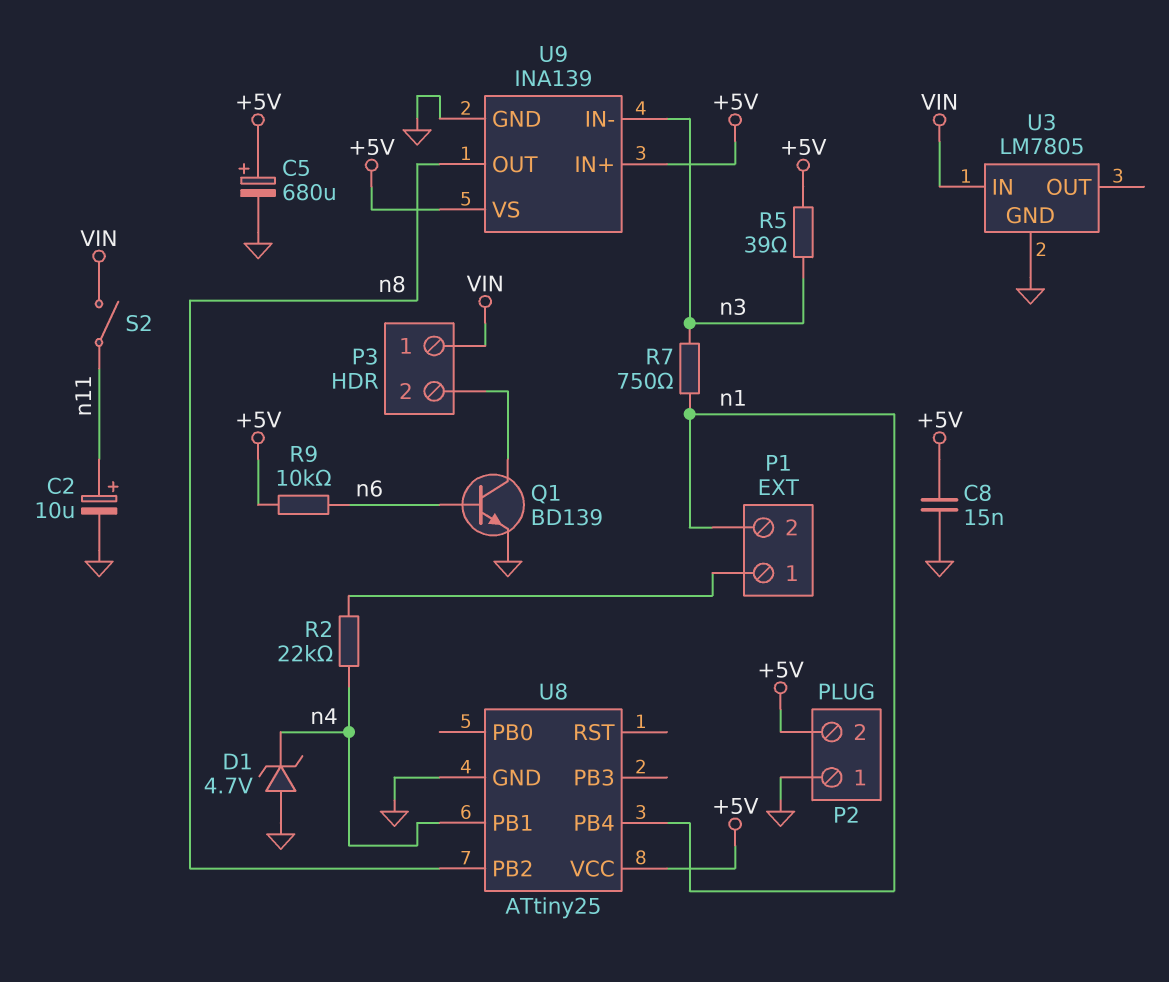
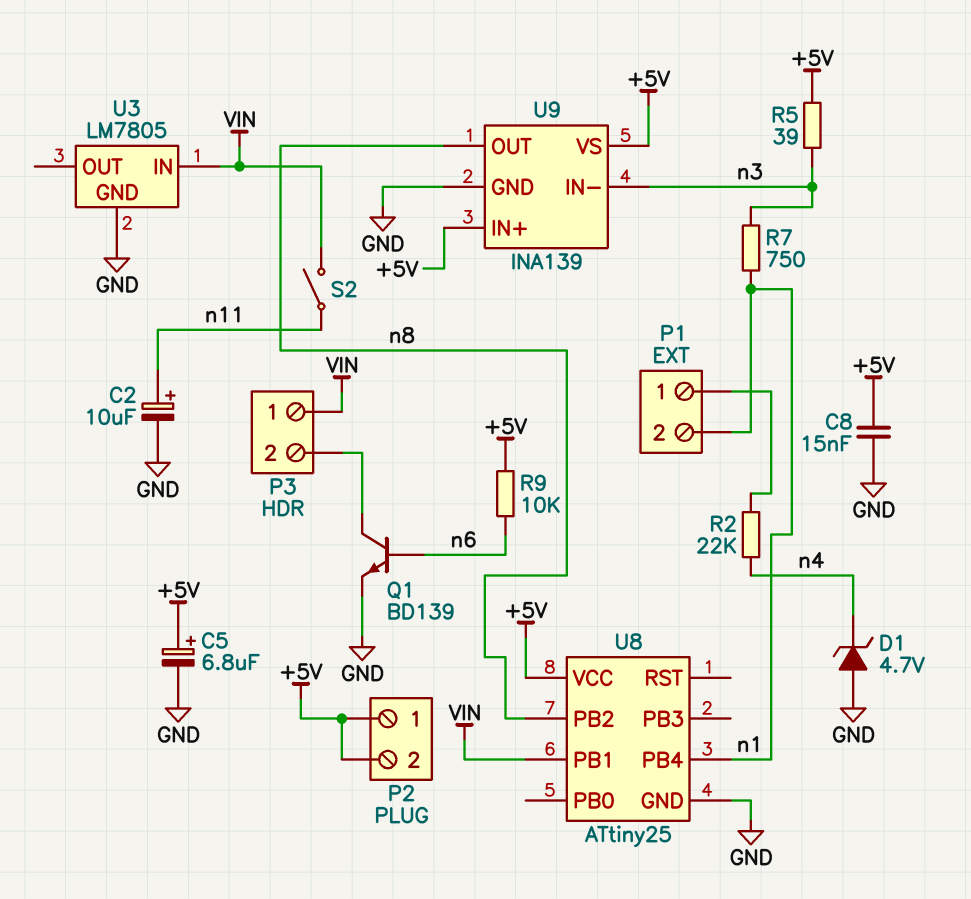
C5: 680uF (plus +5V, minus GND) -> 6.8uF (plus +5V, minus GND)
P2 pin 1: GND -> +5V
U8 pin PB1: n4 -> VIN

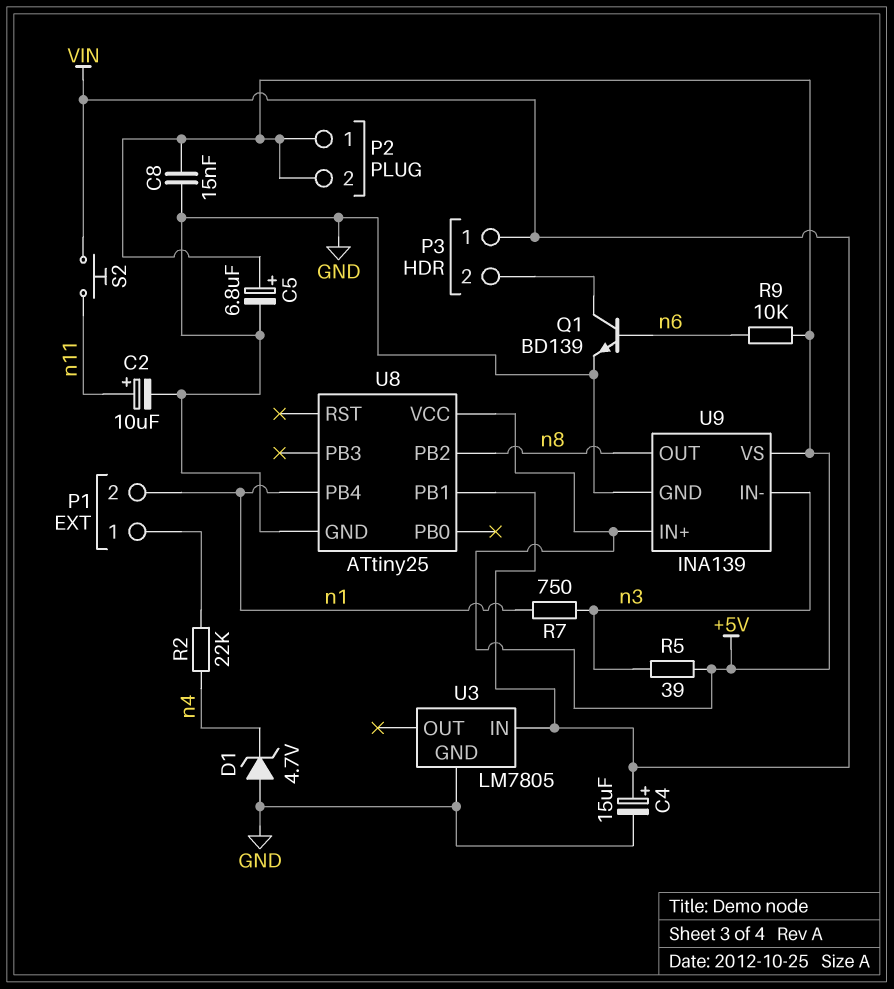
C4: none -> 15uF (plus VIN, minus GND)
S2: switch (VIN, n11) -> button (VIN, n11)

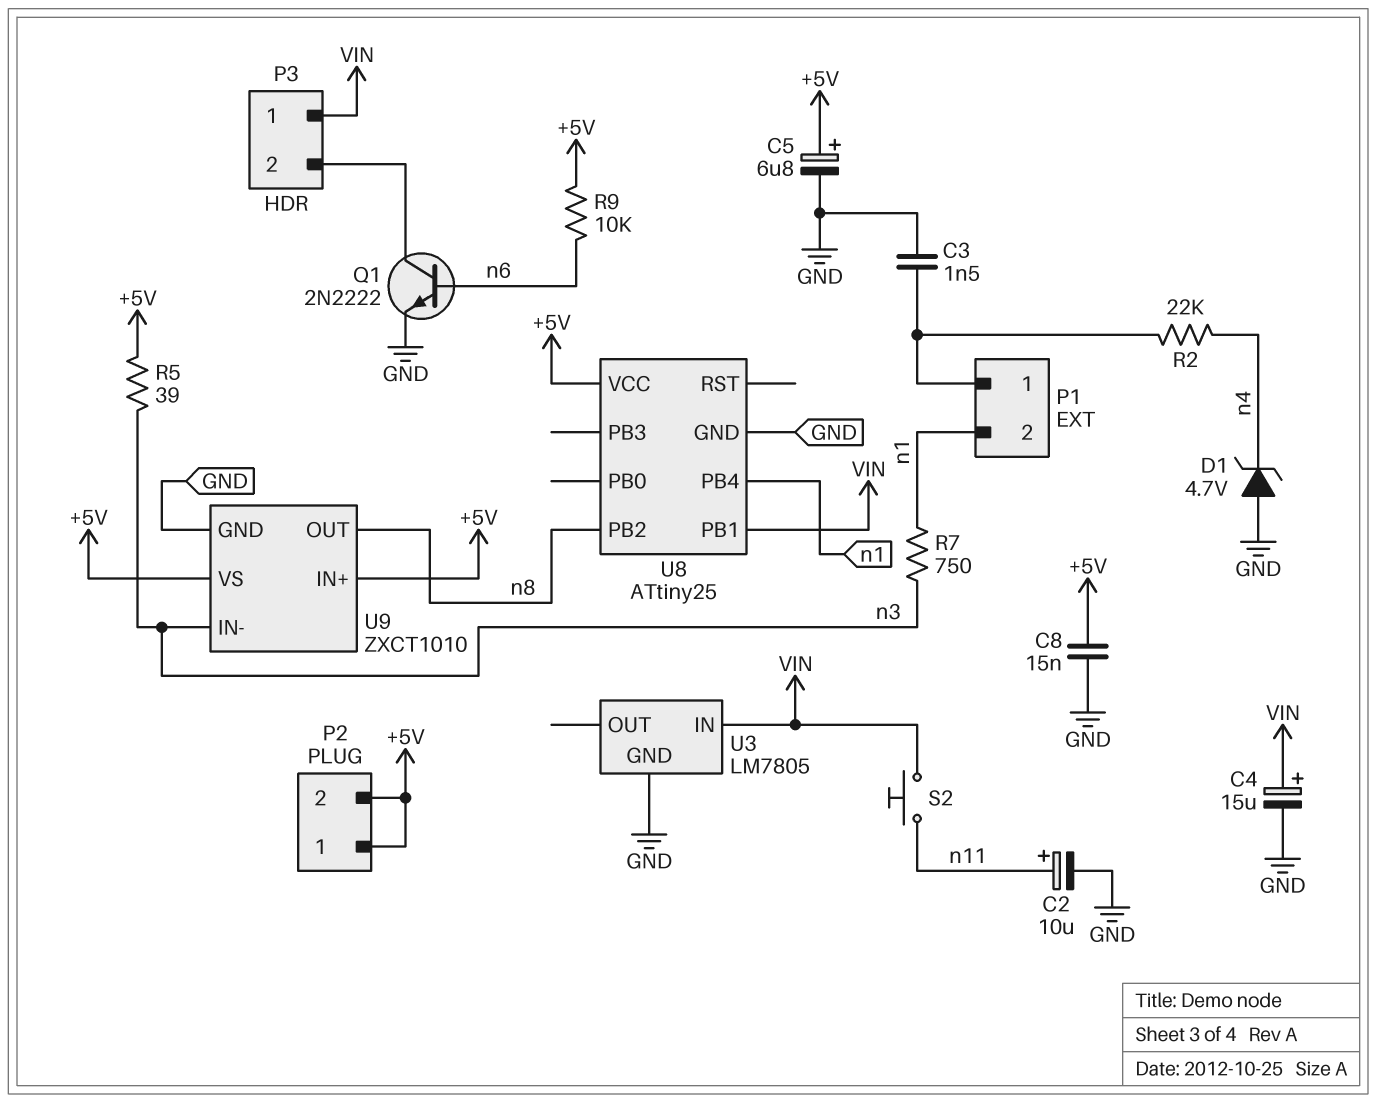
C3: none -> 1.5nF (GND, P1/1)
Q1: NPN BD139 (B n6, C P3/2, E GND) -> NPN 2N2222 (B n6, C P3/2, E GND)
U9: INA139 -> ZXCT1010

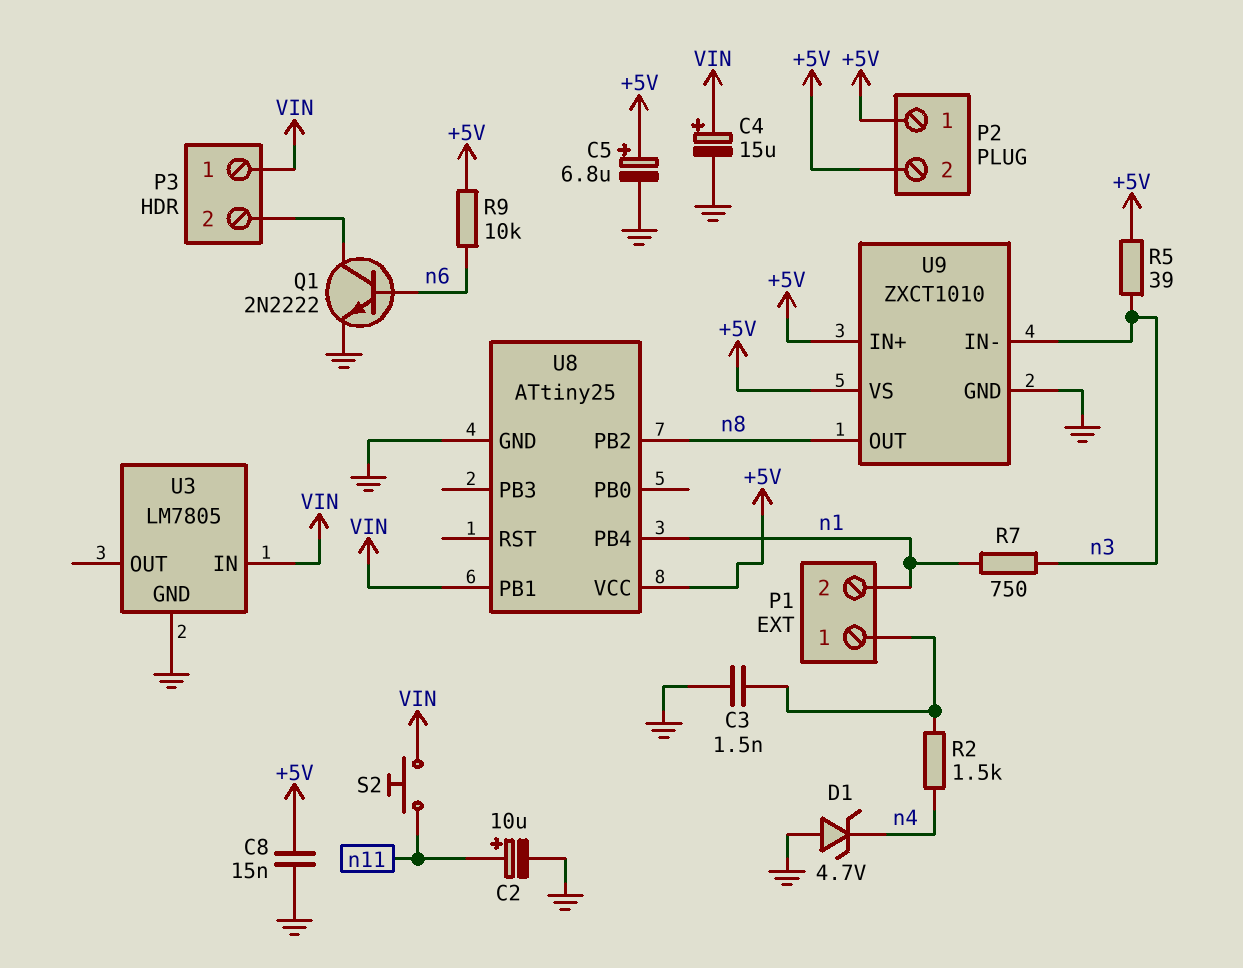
R2: 22k (P1/1, n4) -> 1.5k (P1/1, n4)

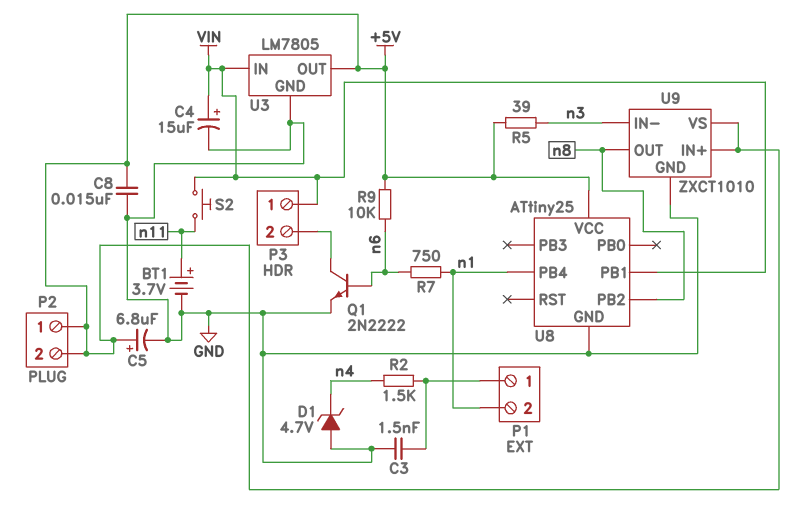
BT1: none -> 3.7V (plus n11, minus GND)
C2: 10uF (plus n11, minus GND) -> none
R7: 750 (n1, n3) -> 750 (n1, n6)
U3 pin OUT: none -> +5V

